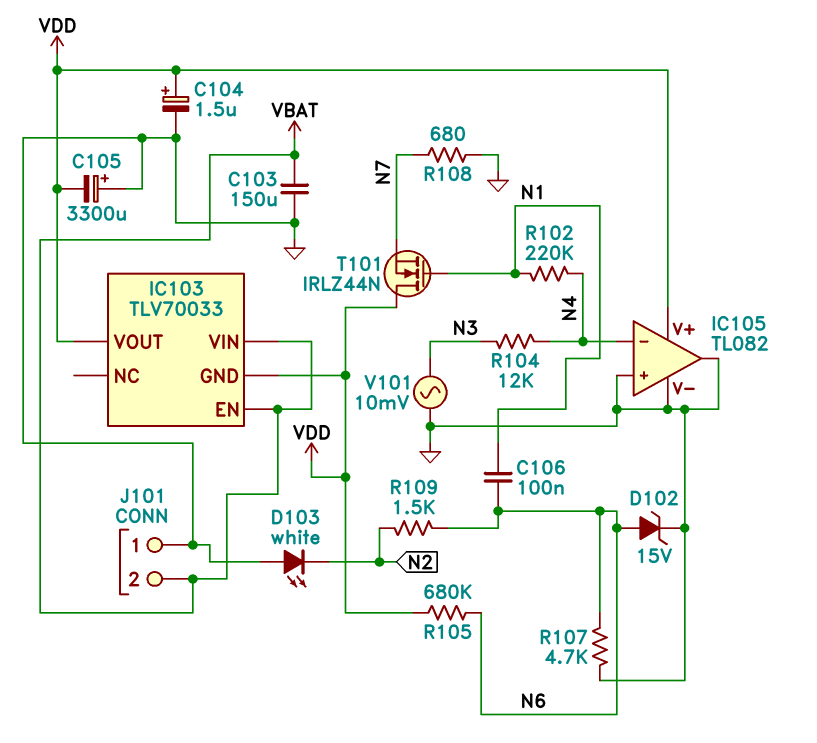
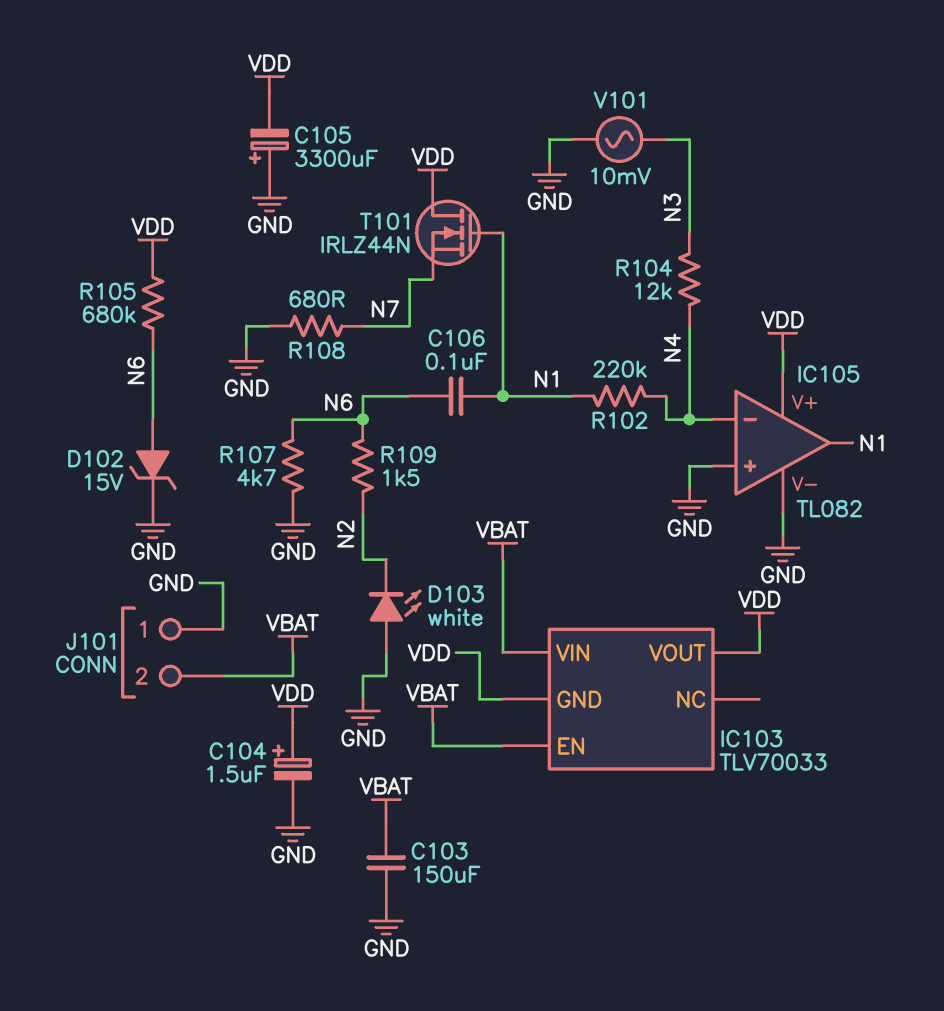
IC105 pin out: GND -> N1

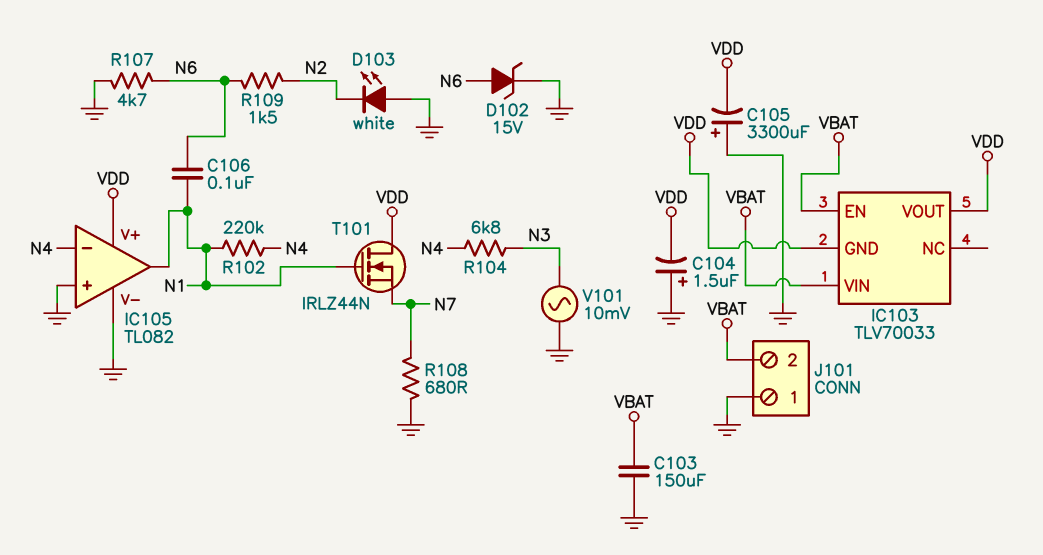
C104: 1.5uF (plus VDD, minus GND) -> 1.5uF (plus GND, minus VDD)
R104: 12k (N3, N4) -> 6.8k (N3, N4)
R105: 680k (N6, VDD) -> none

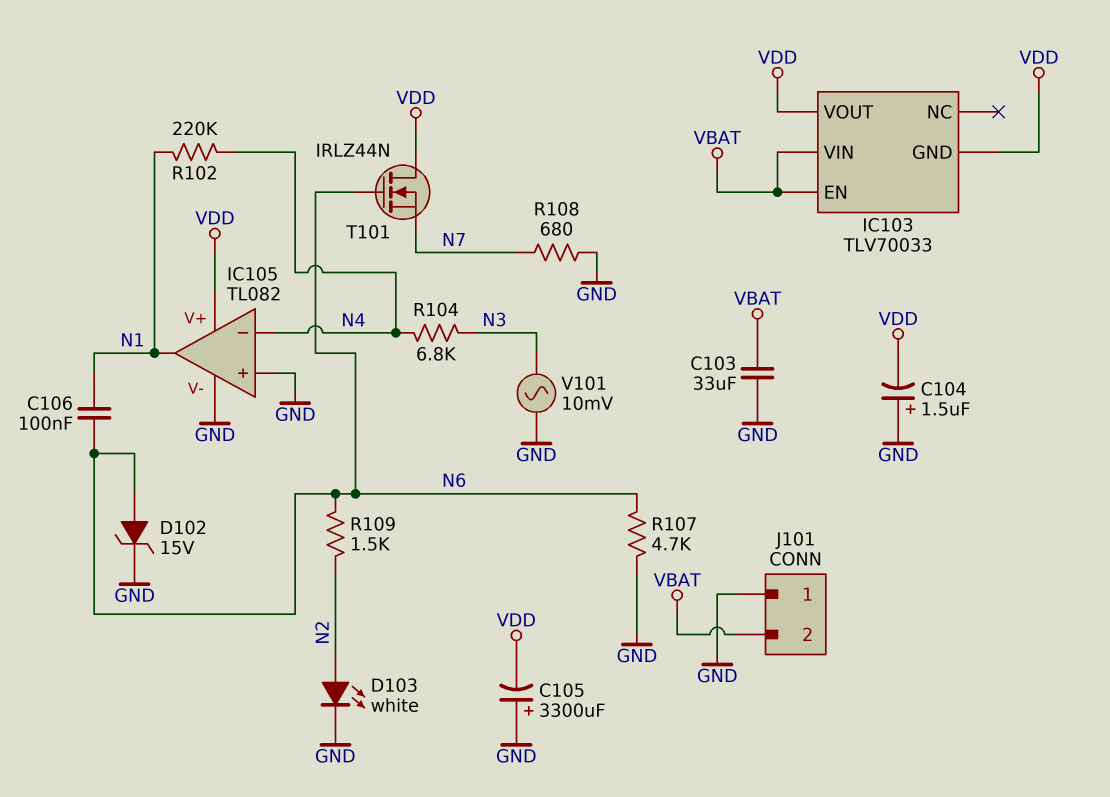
C103: 150uF (GND, VBAT) -> 33uF (GND, VBAT)
D103: LED white (A GND, K N2) -> LED white (A N2, K GND)
T101: NMOS IRLZ44N (G N1, D VDD, S N7) -> NMOS IRLZ44N (G N6, D VDD, S N7)

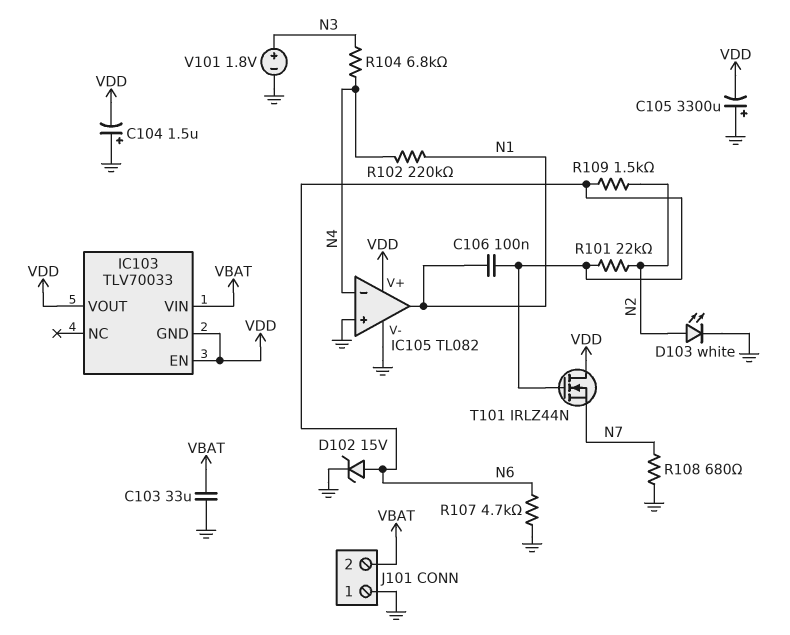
IC103 pin EN: VBAT -> VDD
R101: none -> 22k (N2, N6)
V101: AC 10mV (GND, N3) -> 1.8V (plus N3, minus GND)

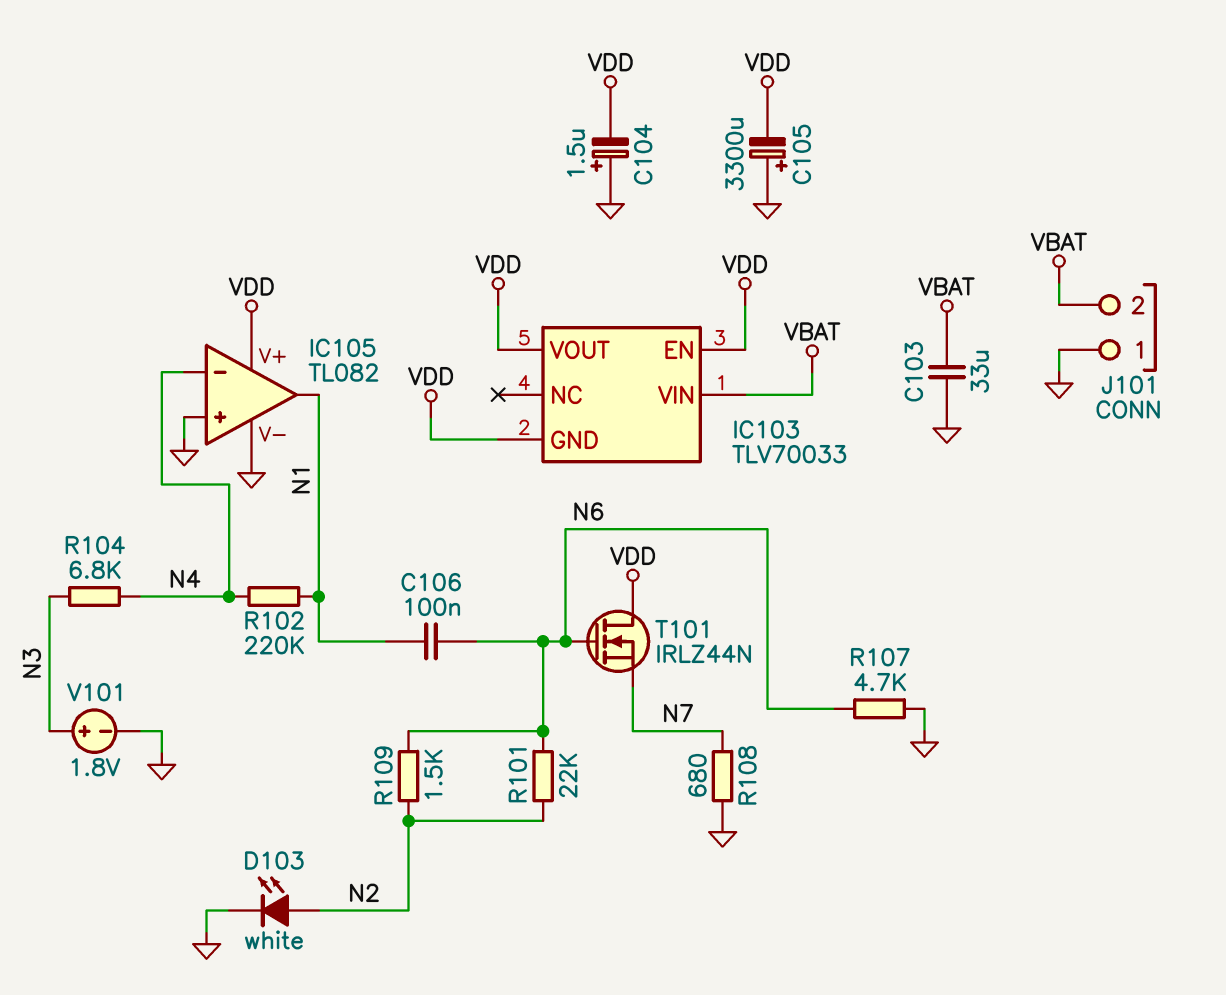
D102: zener 15V (A N6, K GND) -> none

